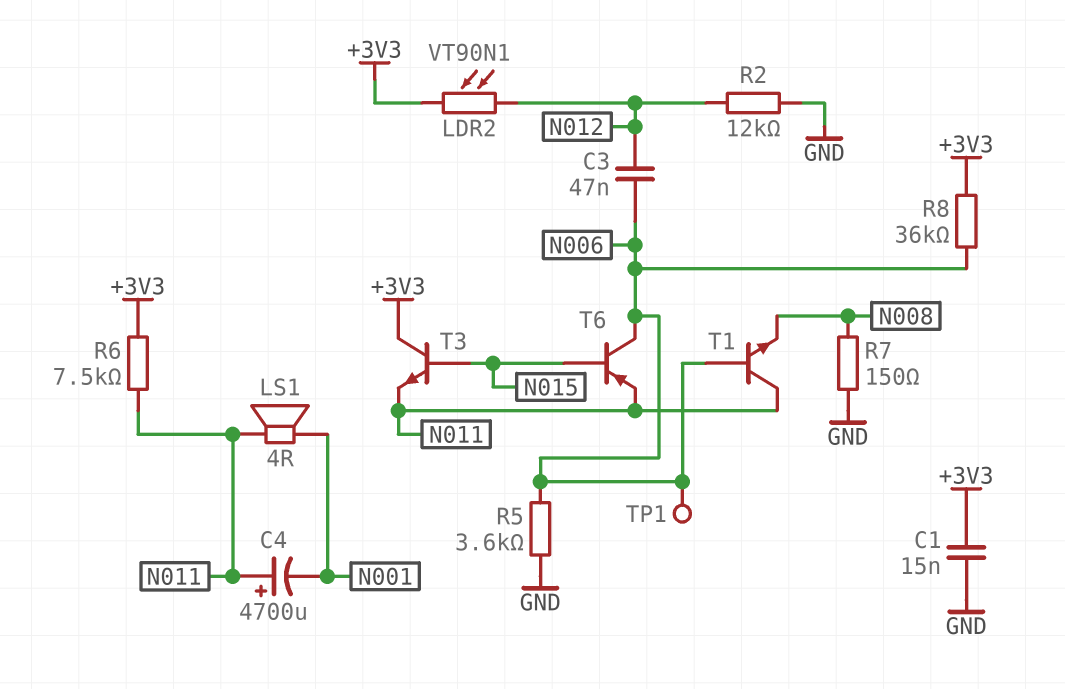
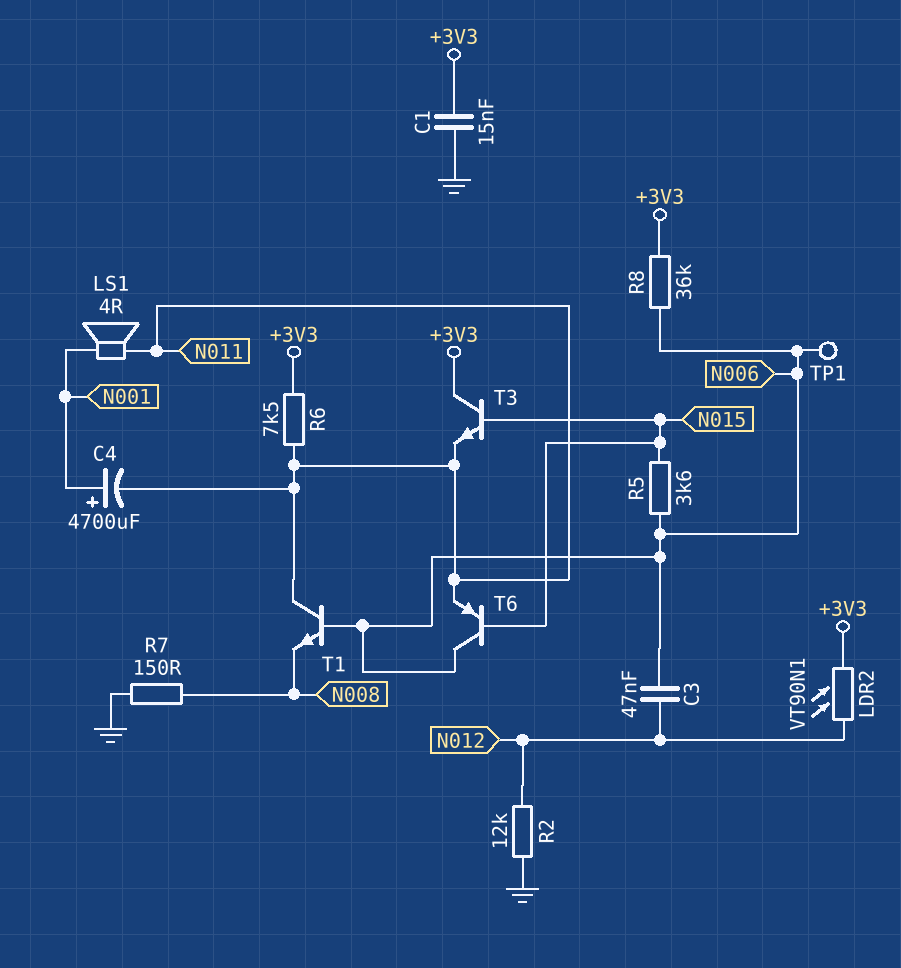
C4: 4700uF (plus N011, minus N001) -> 4700uF (plus N001, minus N011)
R5: 3.6k (GND, N006) -> 3.6k (N006, N015)

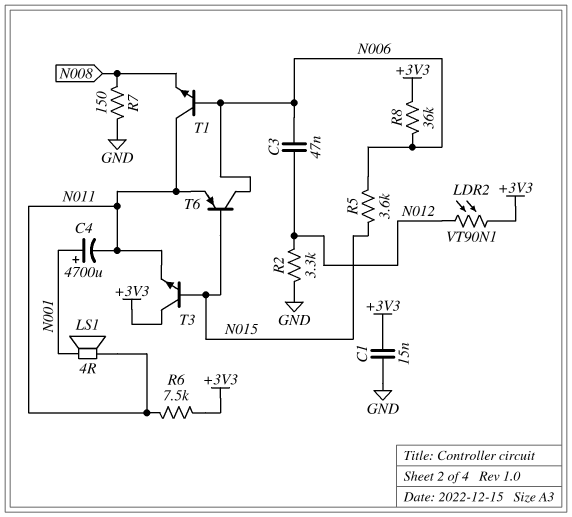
R2: 12k (GND, N012) -> 3.3k (GND, N012)
TP1: test point (N006) -> none

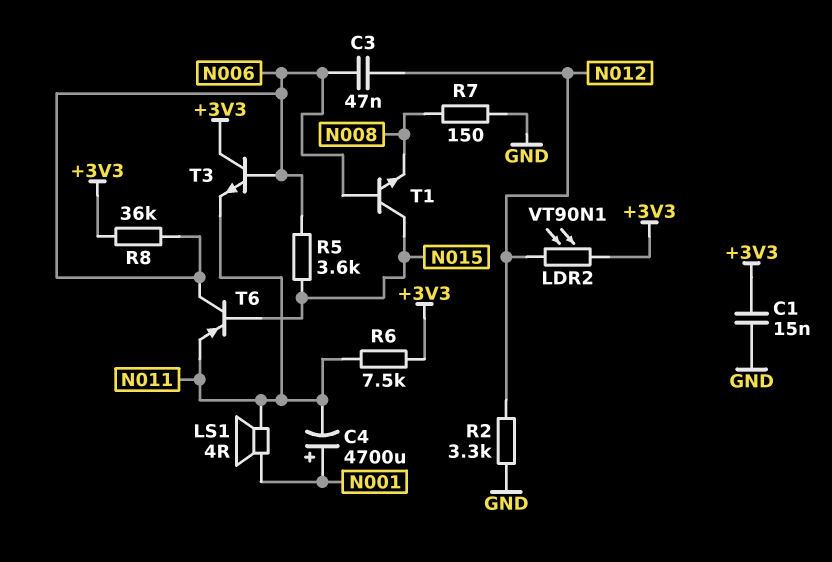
T1: NPN (B N006, C N011, E N008) -> NPN (B N006, C N015, E N008)
T3: NPN (B N015, C +3V3, E N011) -> NPN (B N006, C +3V3, E N011)

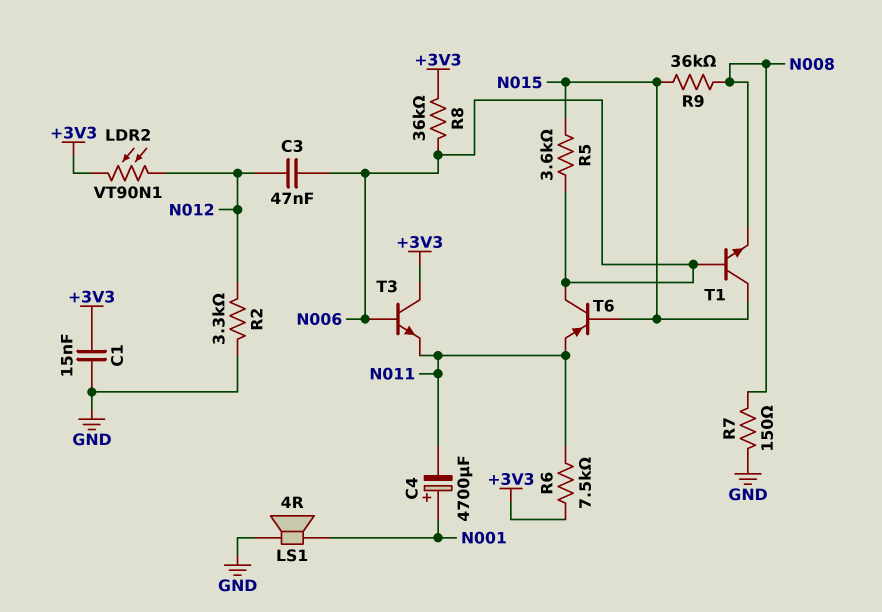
LS1: speaker 4R (N001, N011) -> speaker 4R (GND, N001)
R9: none -> 36k (N008, N015)

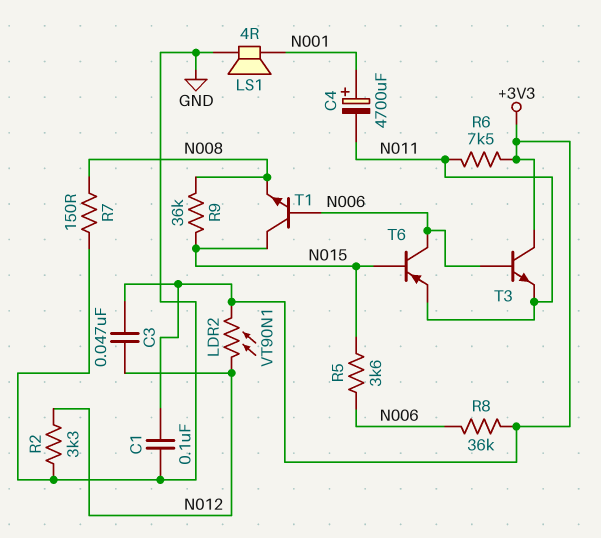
C1: 15nF (+3V3, GND) -> 100nF (+3V3, GND)
C3: 47nF (N006, N012) -> 47nF (+3V3, N012)

